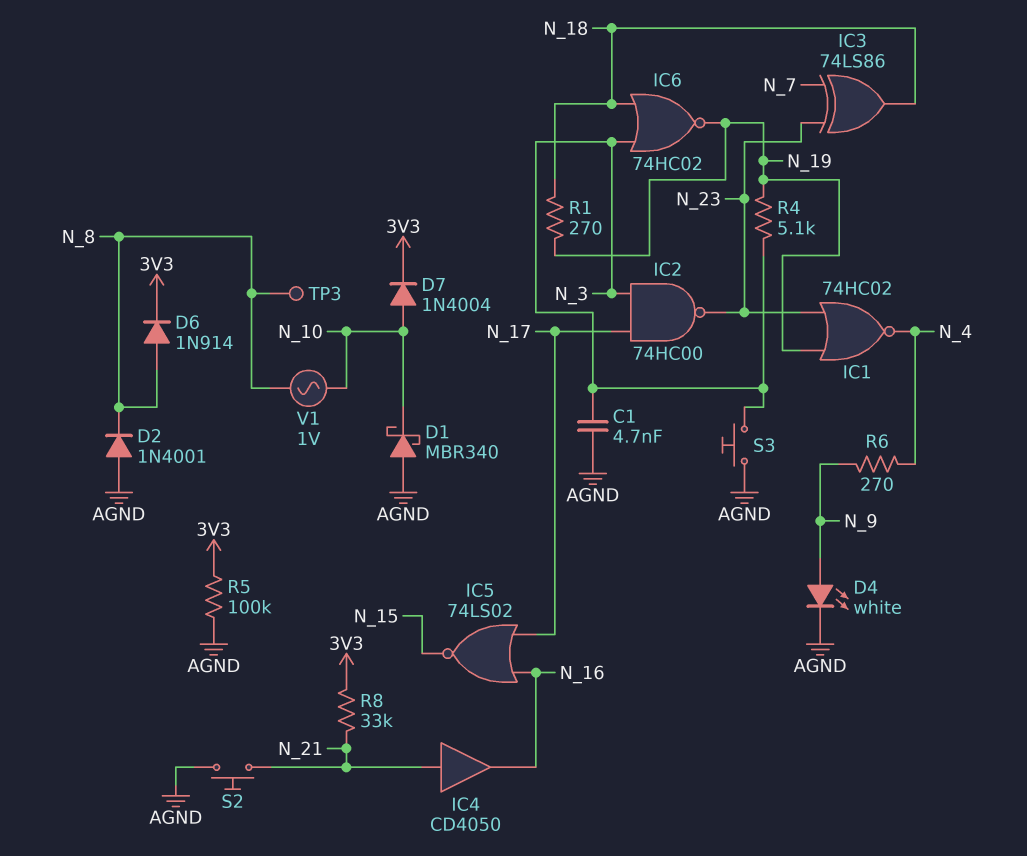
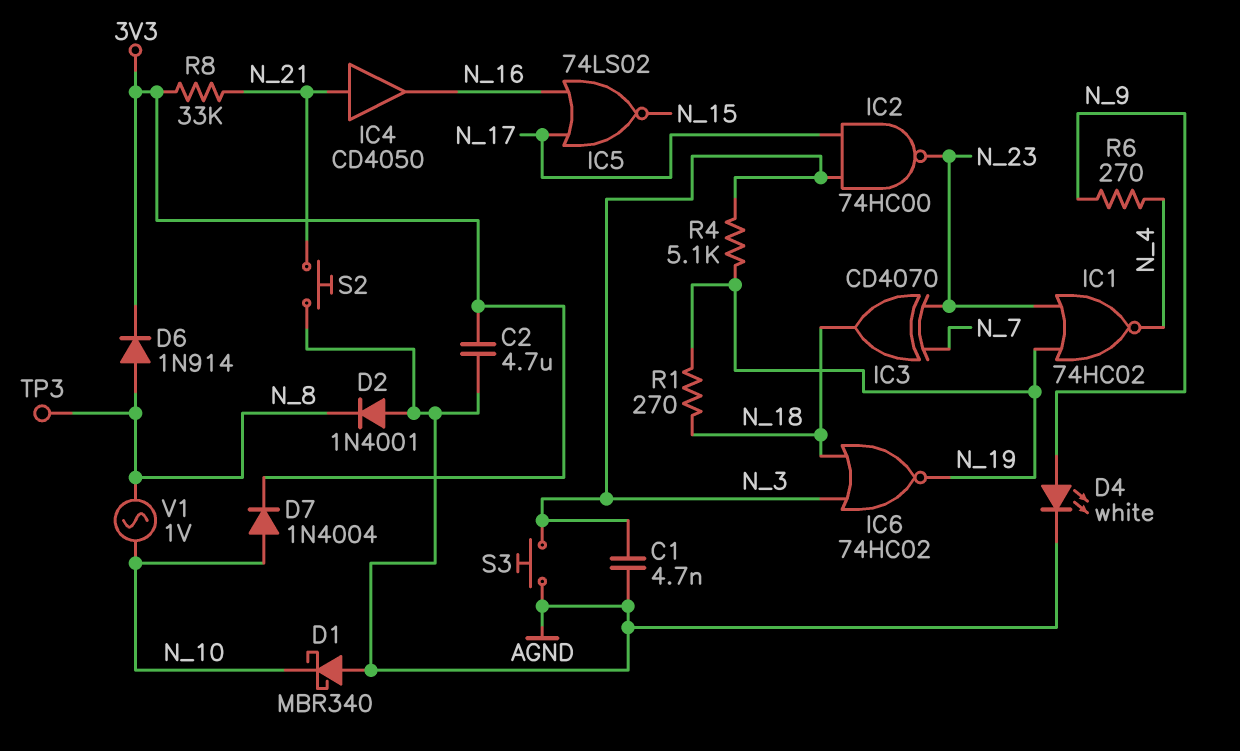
C2: none -> 4.7uF (3V3, AGND)
IC3: XOR 74LS86 (in N_7, in N_23, out N_18) -> XOR CD4070 (in N_7, in N_23, out N_18)
R5: 100k (3V3, AGND) -> none

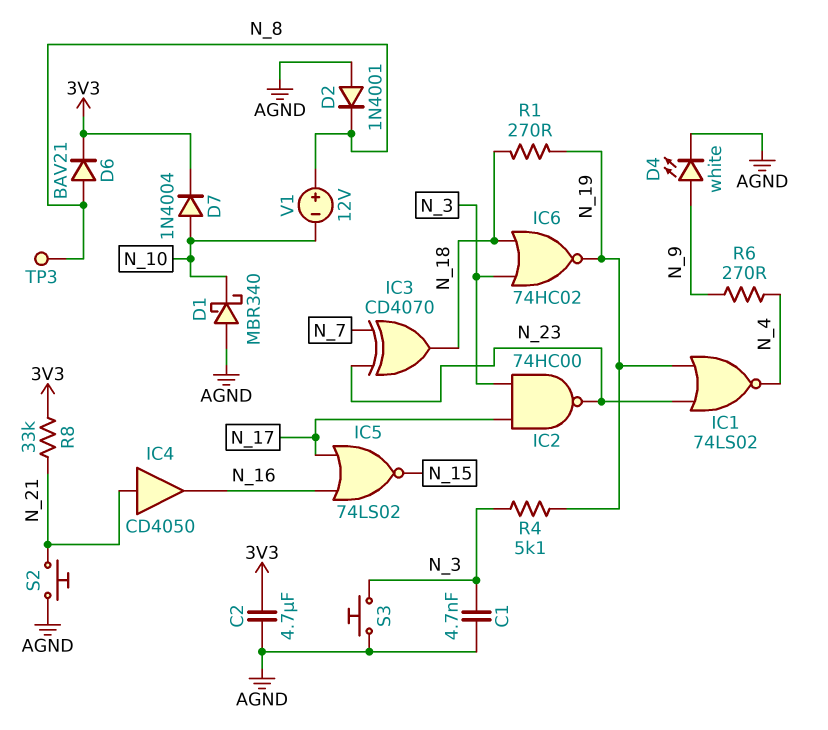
D6: diode 1N914 (A N_8, K 3V3) -> diode BAV21 (A N_8, K 3V3)
IC1: NOR 74HC02 (in N_19, in N_23, out N_4) -> NOR 74LS02 (in N_19, in N_23, out N_4)
V1: AC 1V (N_8, N_10) -> 12V (plus N_8, minus N_10)

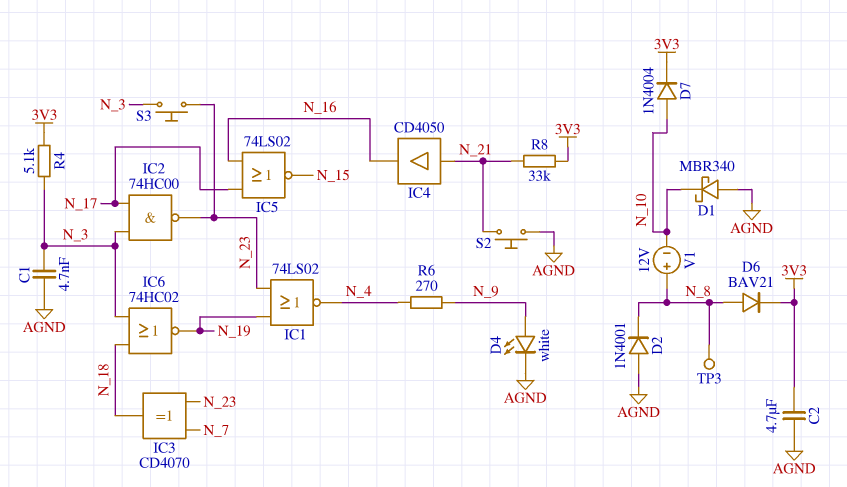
R1: 270 (N_18, N_19) -> none
R4: 5.1k (N_3, N_19) -> 5.1k (3V3, N_3)
S3: button (AGND, N_3) -> button (N_3, N_23)

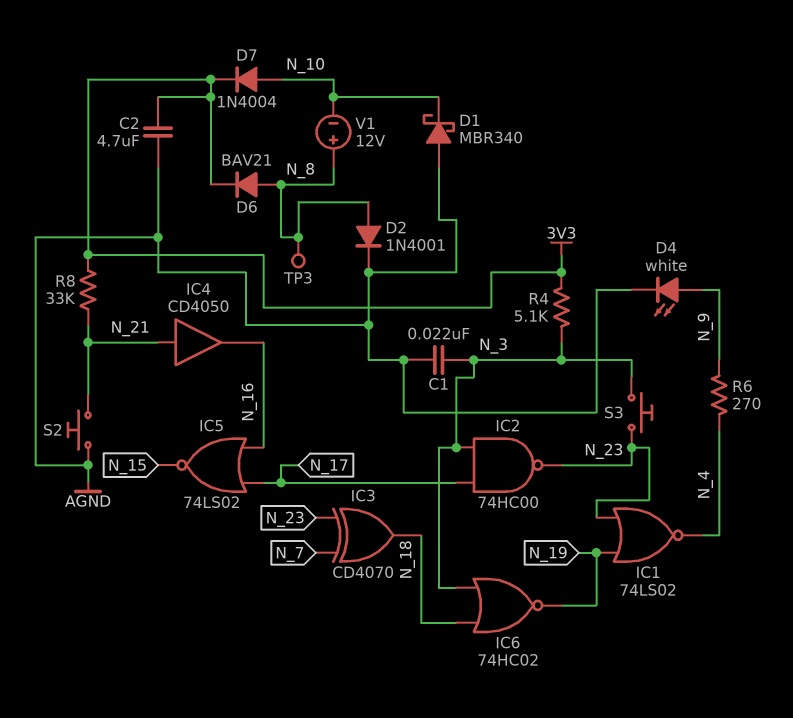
C1: 4.7nF (AGND, N_3) -> 22nF (AGND, N_3)
D2: diode 1N4001 (A AGND, K N_8) -> diode 1N4001 (A N_8, K AGND)

